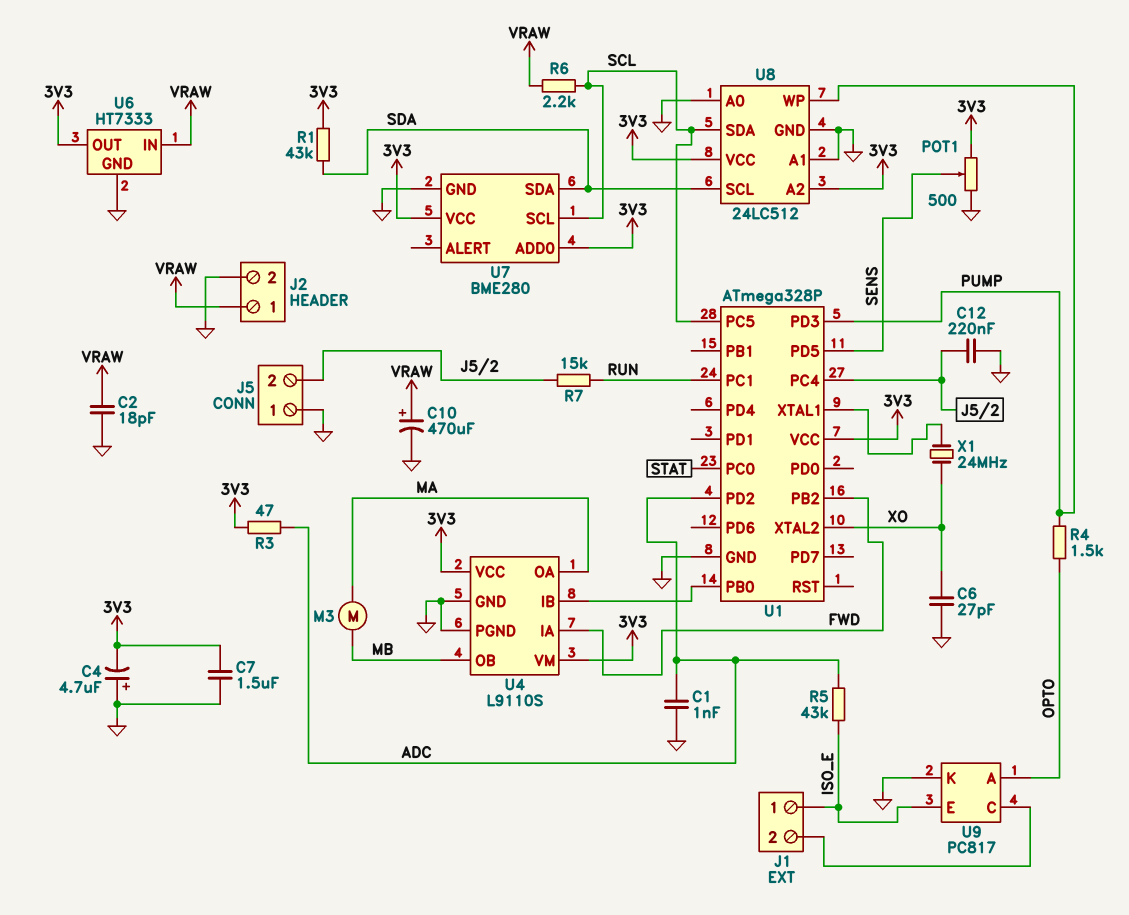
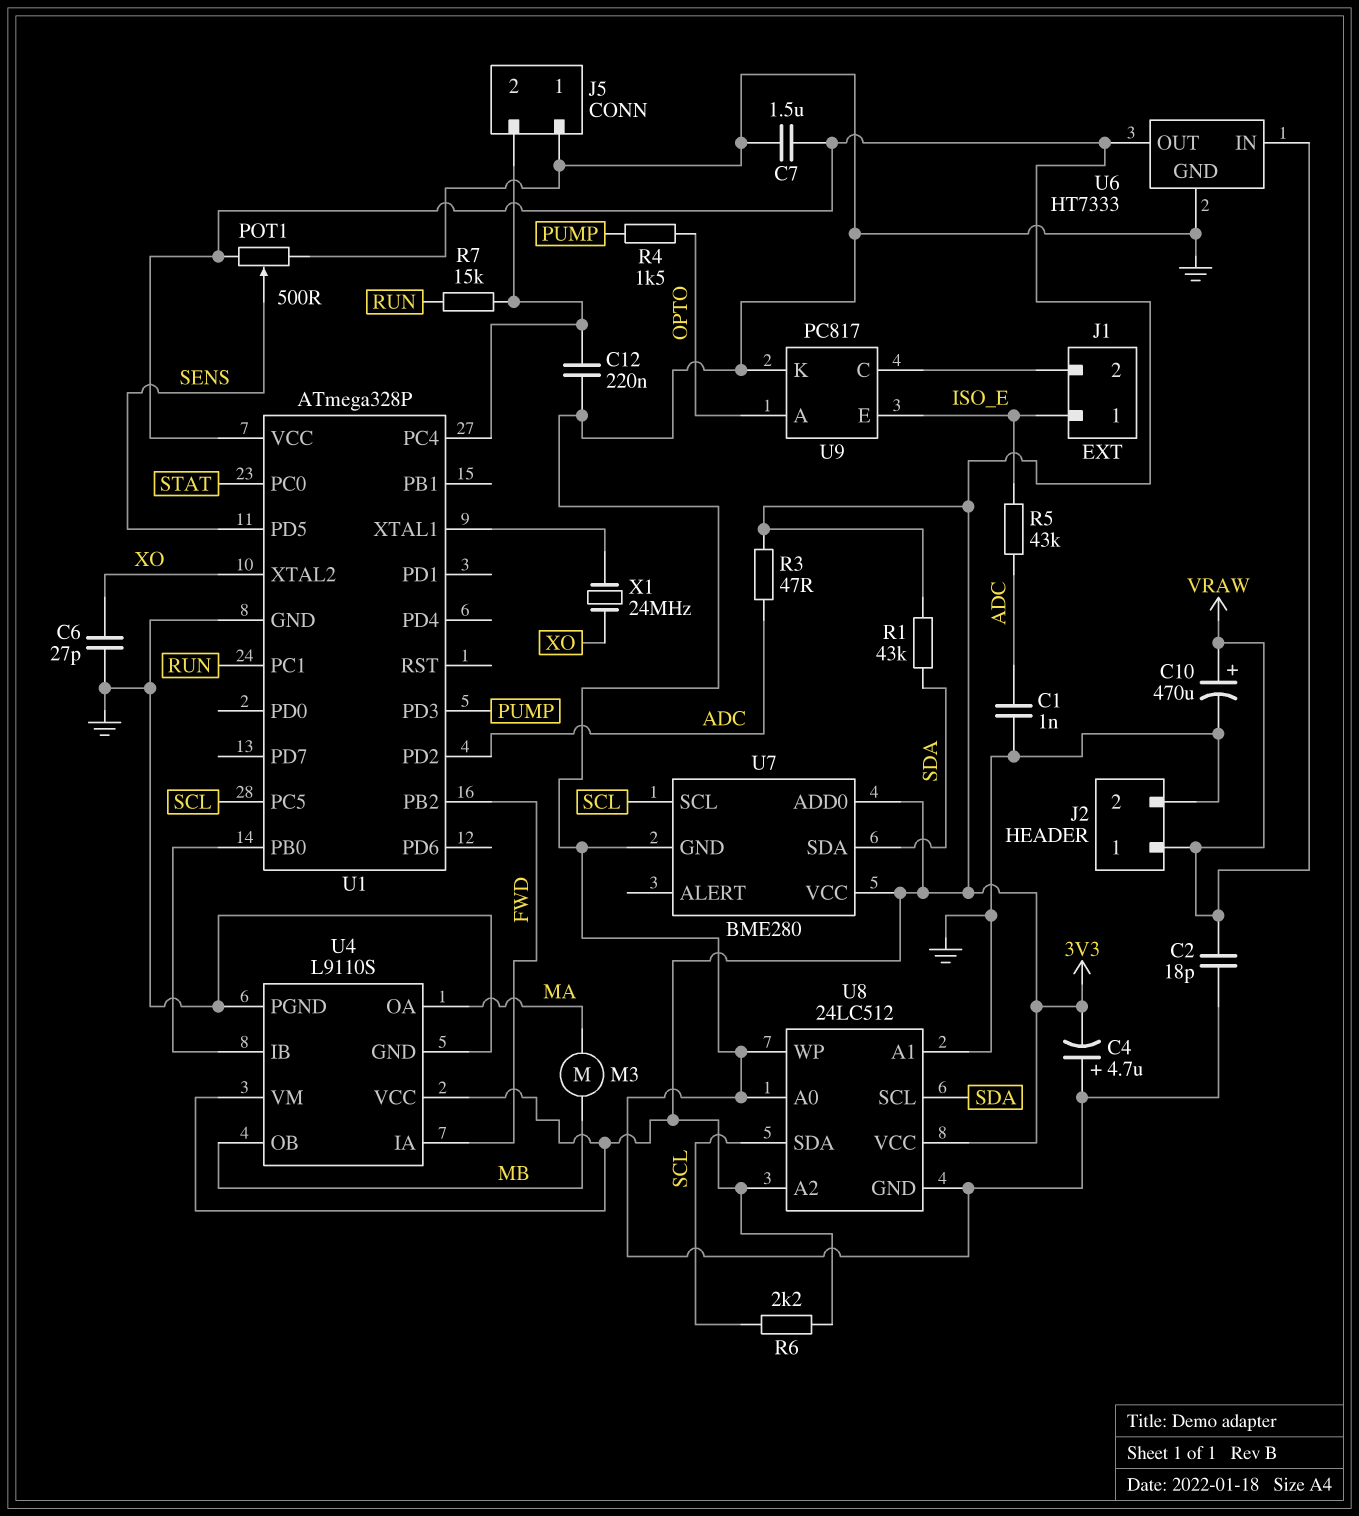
R6: 2.2k (SCL, VRAW) -> 2.2k (3V3, SCL)
U8 pin WP: PUMP -> GND

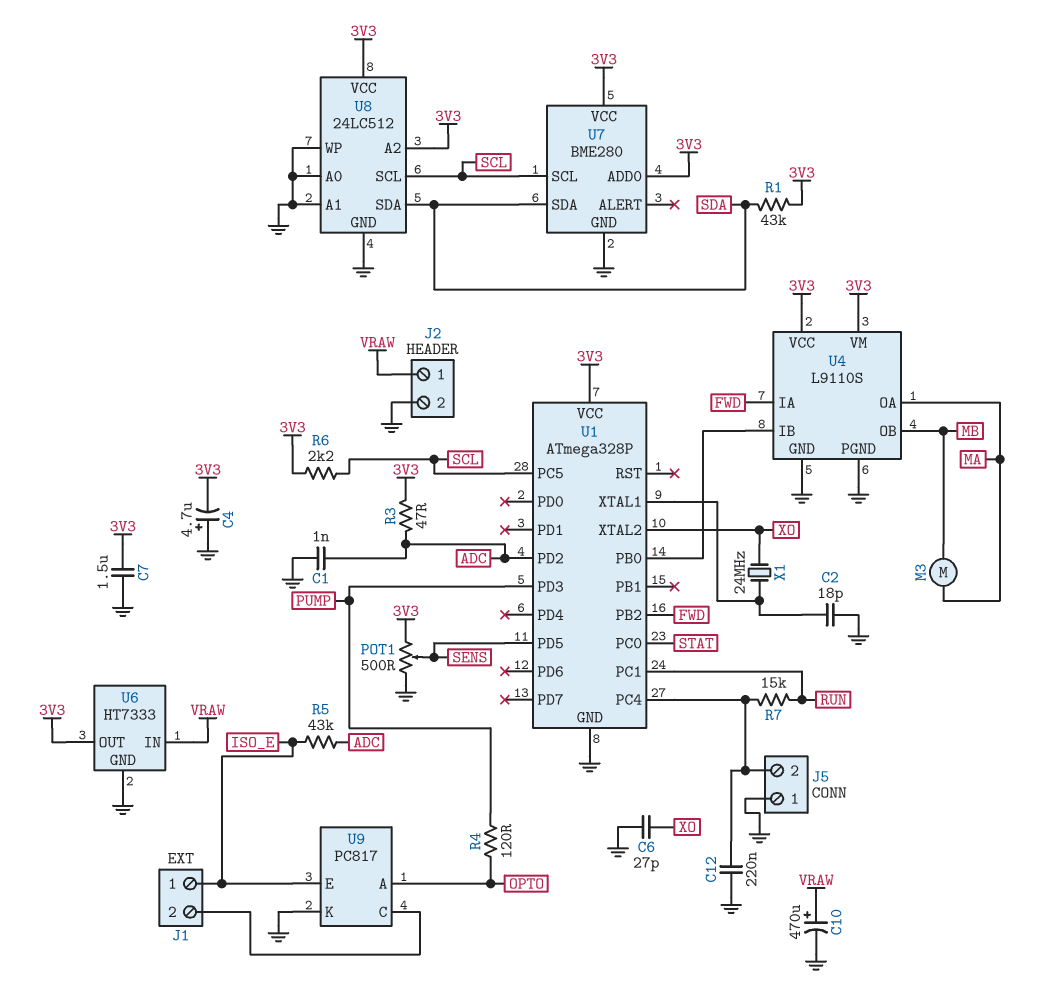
C2: 18pF (GND, VRAW) -> 18pF (GND, U1/XTAL1)
R4: 1.5k (OPTO, PUMP) -> 120 (OPTO, PUMP)
U8 pin SCL: SDA -> SCL
U8 pin SDA: SCL -> SDA

